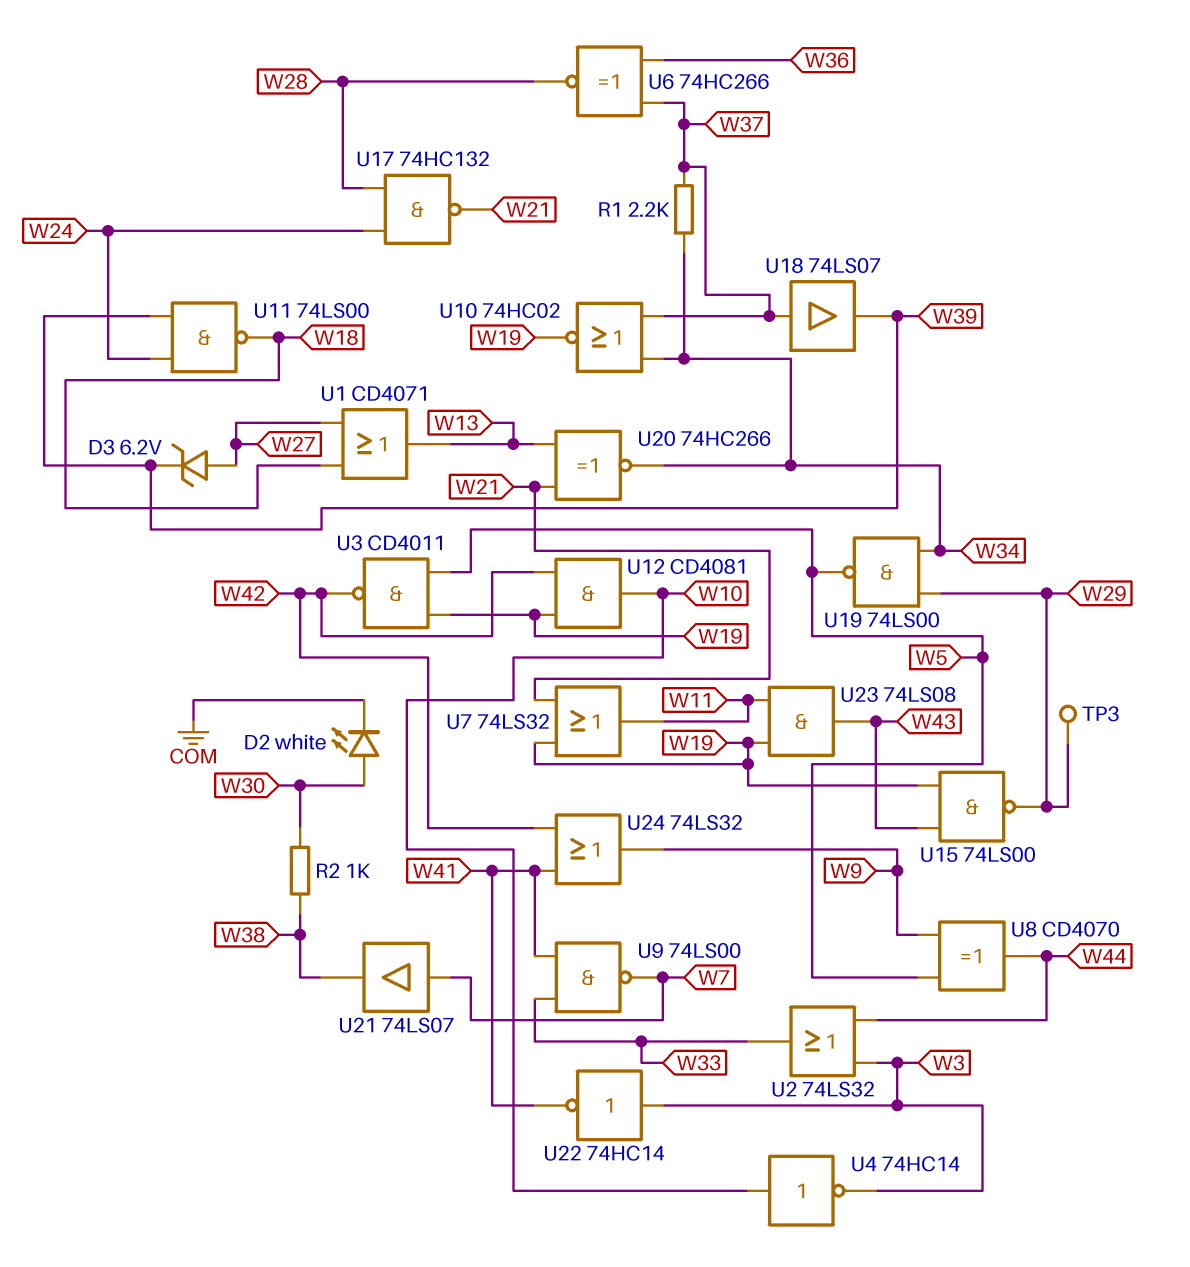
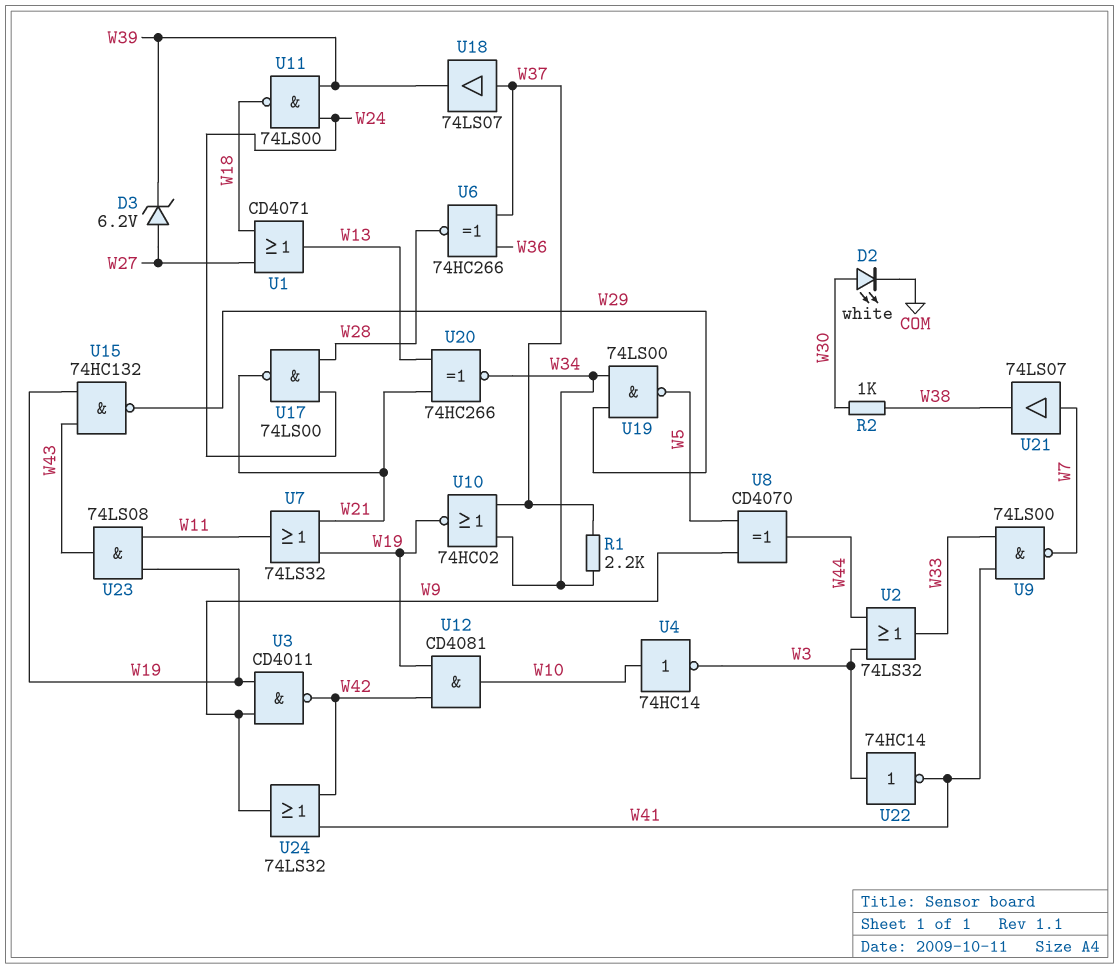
TP3: test point (W29) -> none
U3: NAND CD4011 (in W5, in W19, out W42) -> NAND CD4011 (in W9, in W19, out W42)
U15: NAND 74LS00 (in W19, in W43, out W29) -> NAND 74HC132 (in W19, in W43, out W29)
U17: NAND 74HC132 (in W24, in W28, out W21) -> NAND 74LS00 (in W24, in W28, out W21)

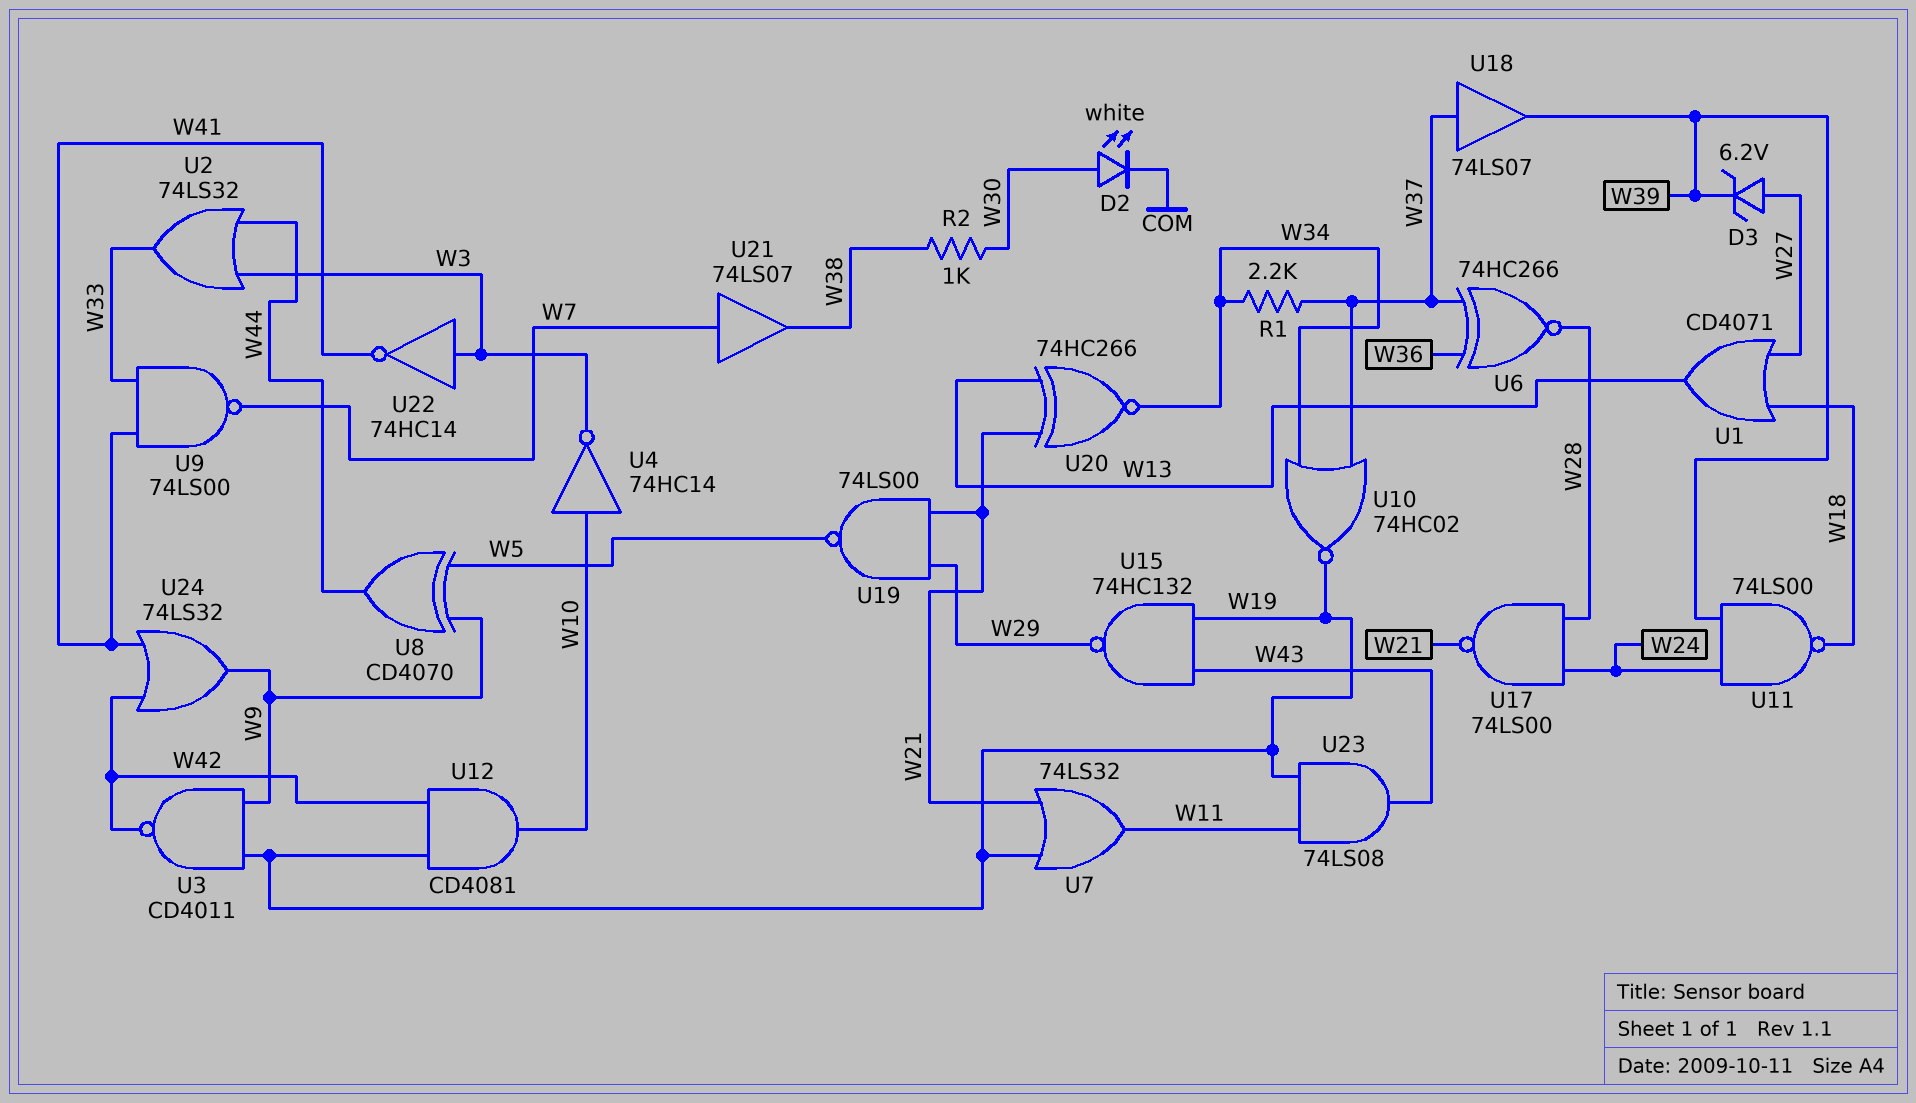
U19: NAND 74LS00 (in W29, in W34, out W5) -> NAND 74LS00 (in W21, in W29, out W5)

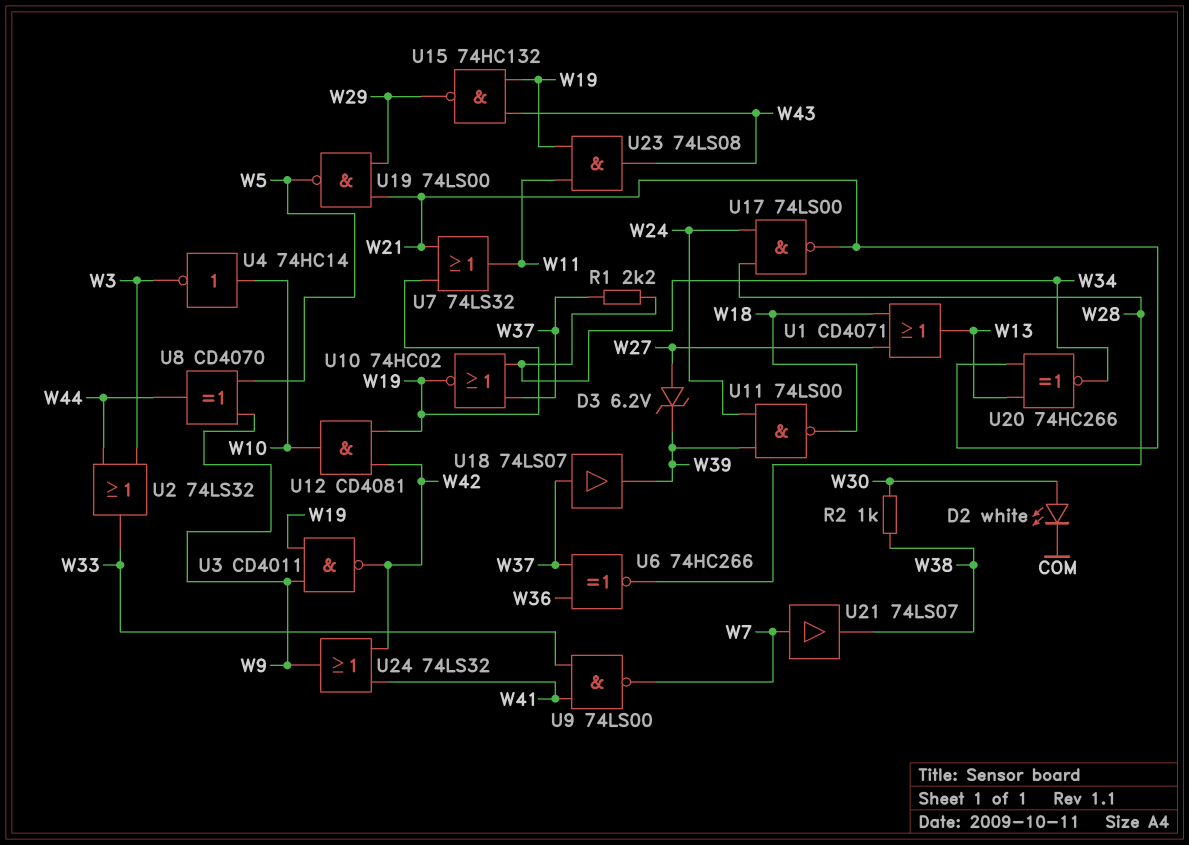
U22: NOT 74HC14 (in W3, out W41) -> none

